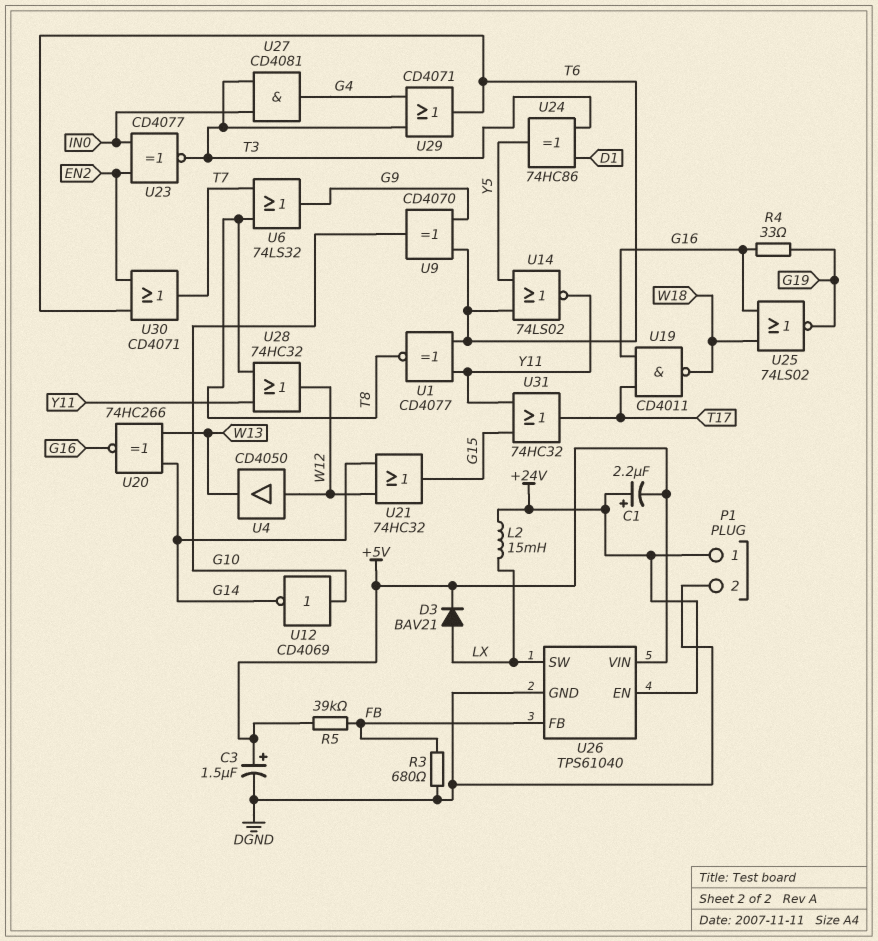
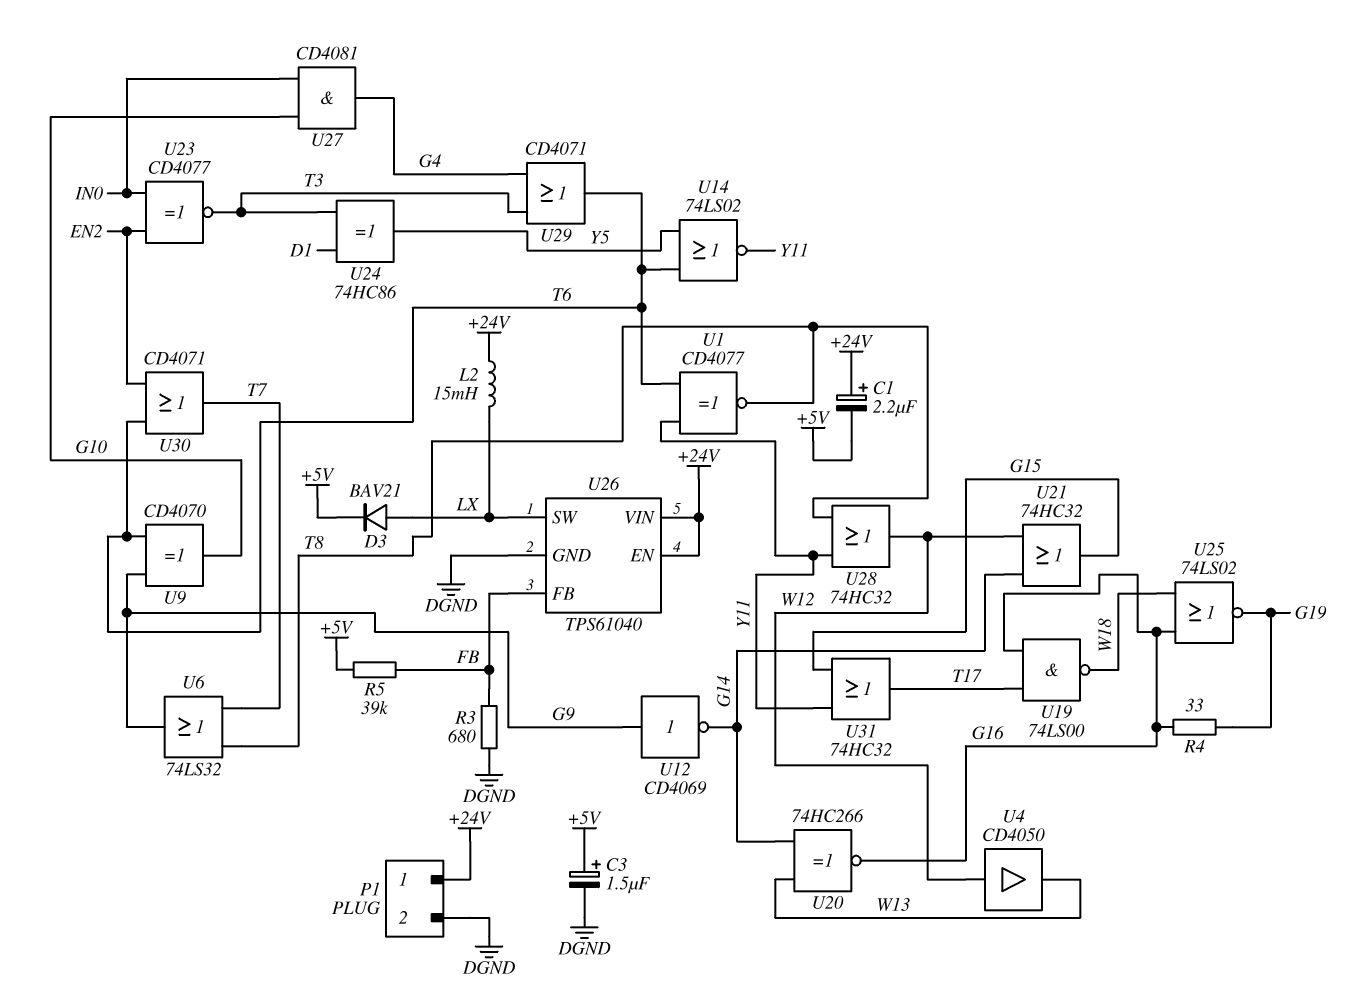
U12: NOT CD4069 (in G10, out G14) -> NOT CD4069 (in G9, out G14)
U19: NAND CD4011 (in G16, in T17, out W18) -> NAND 74LS00 (in G16, in T17, out W18)
U26 pin VIN: +5V -> +24V
U27: AND CD4081 (in IN0, in T3, out G4) -> AND CD4081 (in G10, in IN0, out G4)

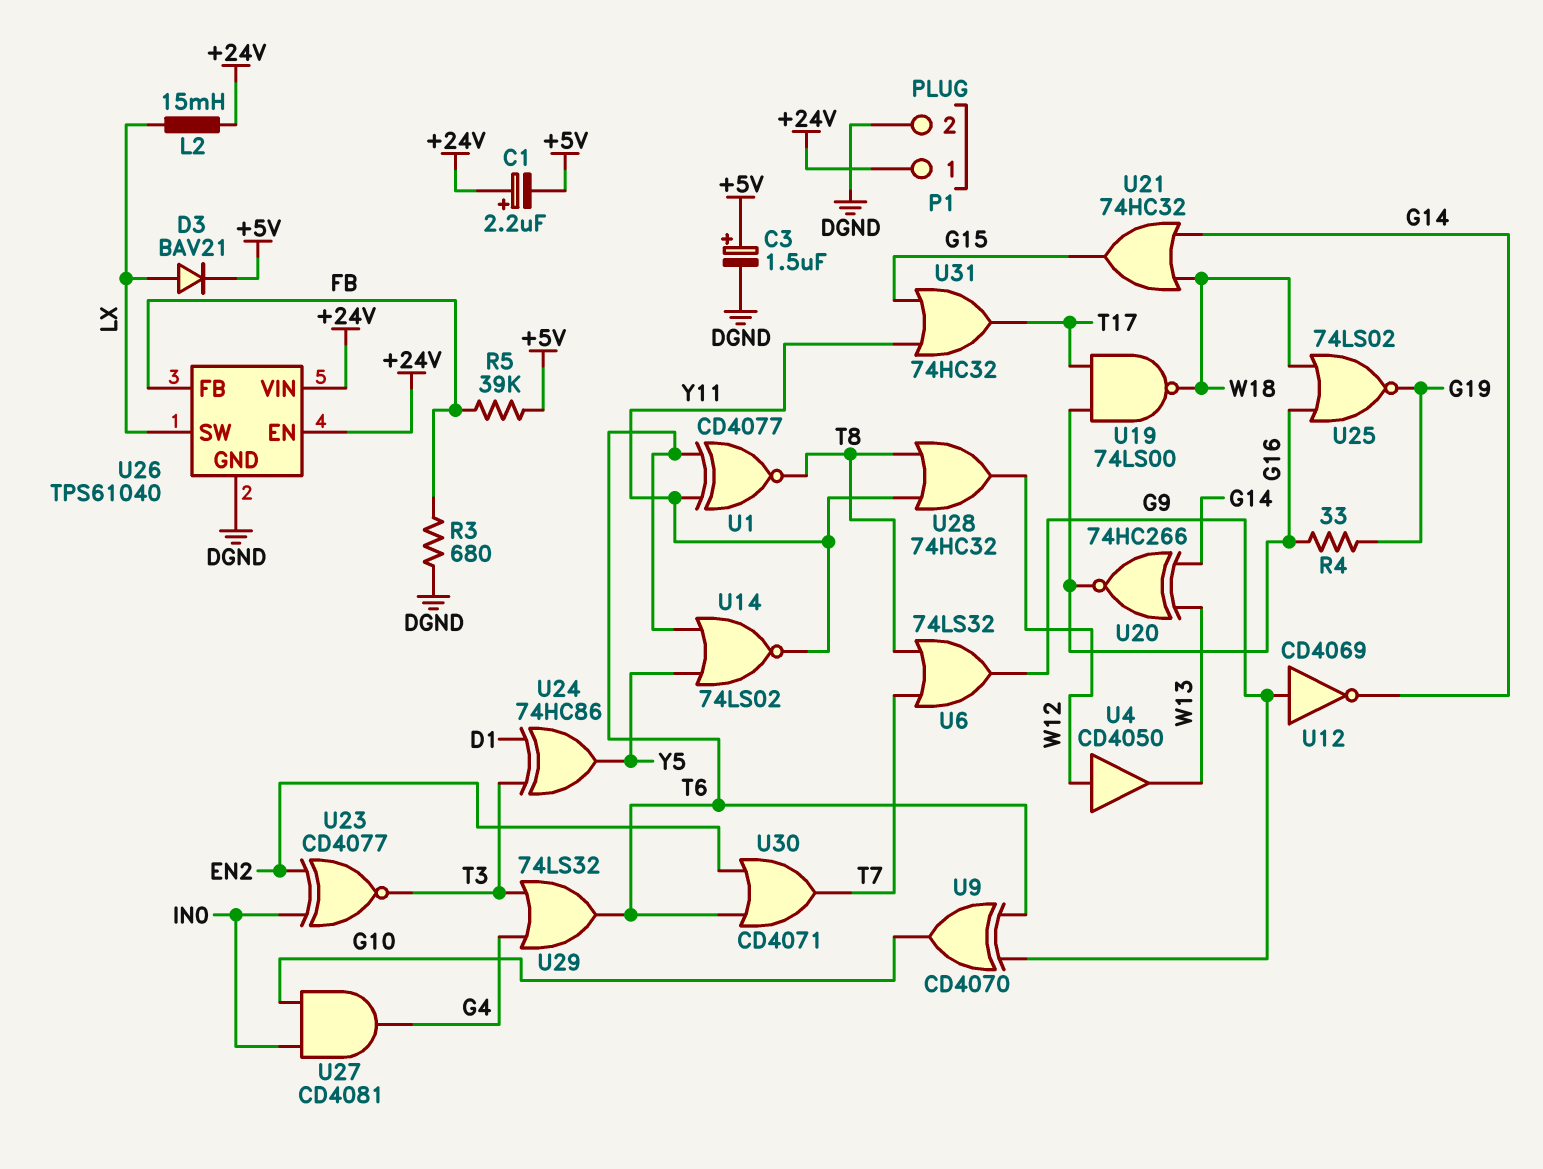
U21: OR 74HC32 (in G14, in W12, out G15) -> OR 74HC32 (in G14, in W18, out G15)
U29: OR CD4071 (in G4, in T3, out T6) -> OR 74LS32 (in G4, in T3, out T6)

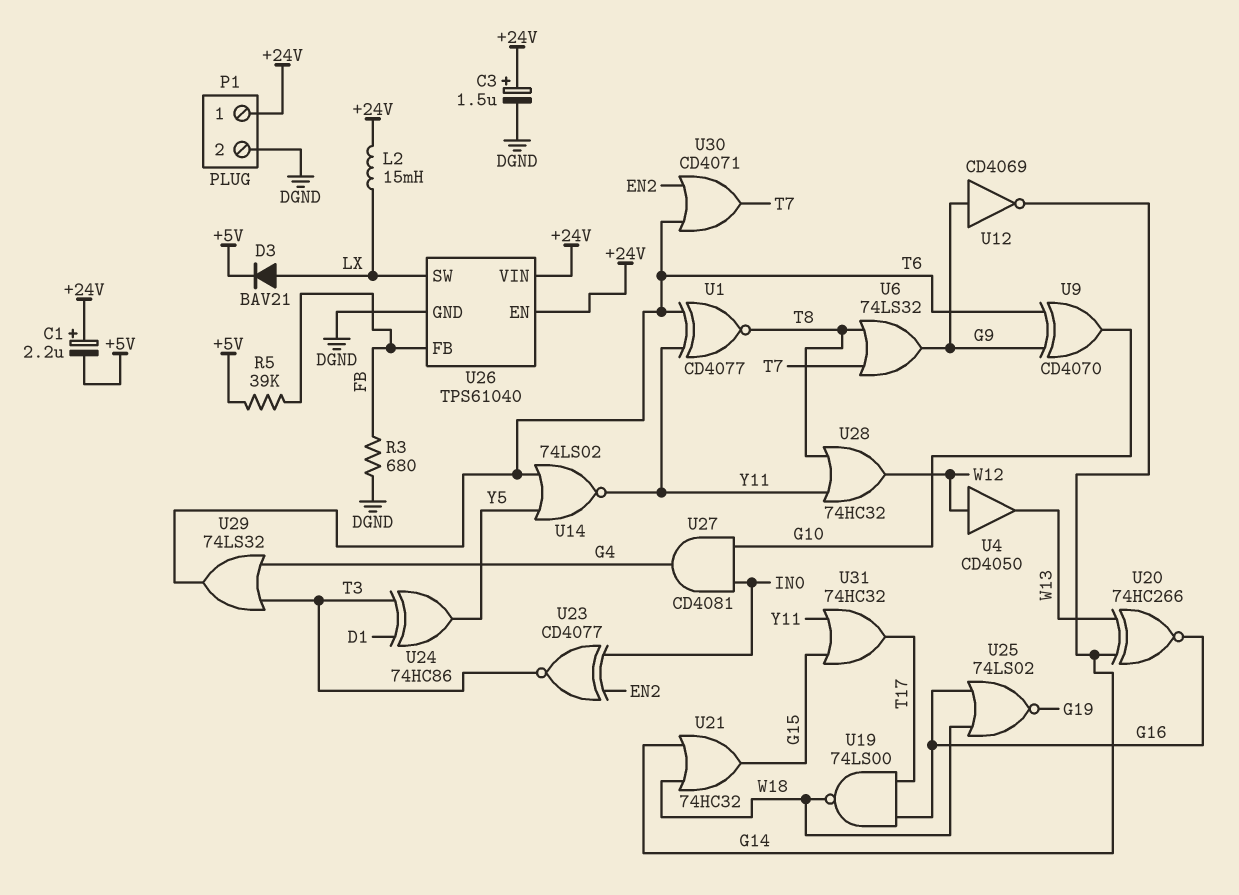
C3: 1.5uF (plus +5V, minus DGND) -> 1.5uF (plus +24V, minus DGND)
R4: 33 (G16, G19) -> none

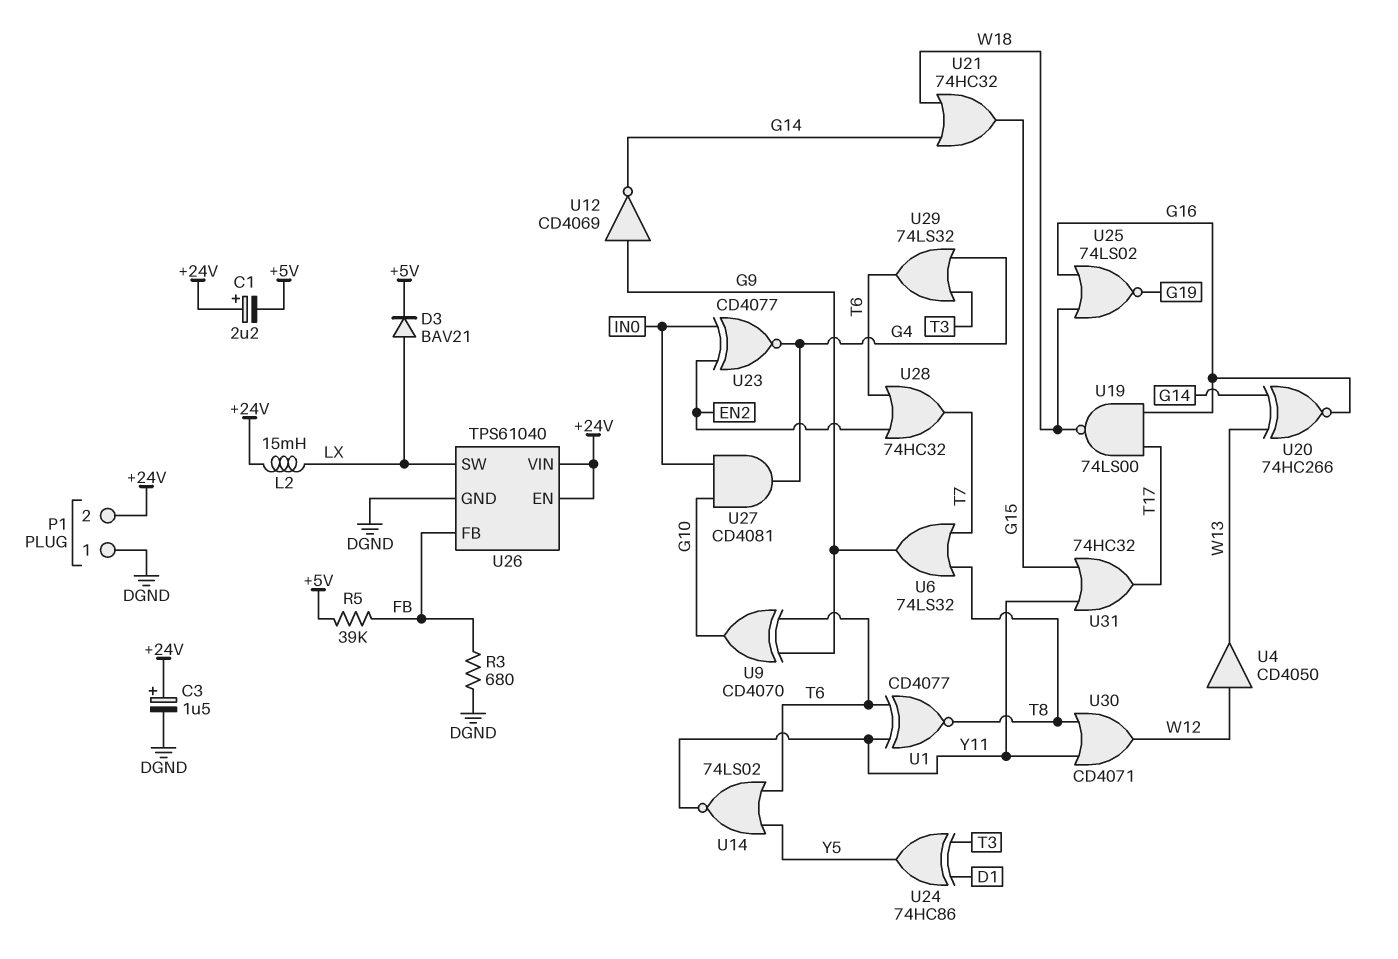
P1 pin 1: +24V -> DGND
P1 pin 2: DGND -> +24V
U23: XNOR CD4077 (in EN2, in IN0, out T3) -> XNOR CD4077 (in EN2, in IN0, out G4)
U28: OR 74HC32 (in T8, in Y11, out W12) -> OR 74HC32 (in EN2, in T6, out T7)
U30: OR CD4071 (in EN2, in T6, out T7) -> OR CD4071 (in T8, in Y11, out W12)

